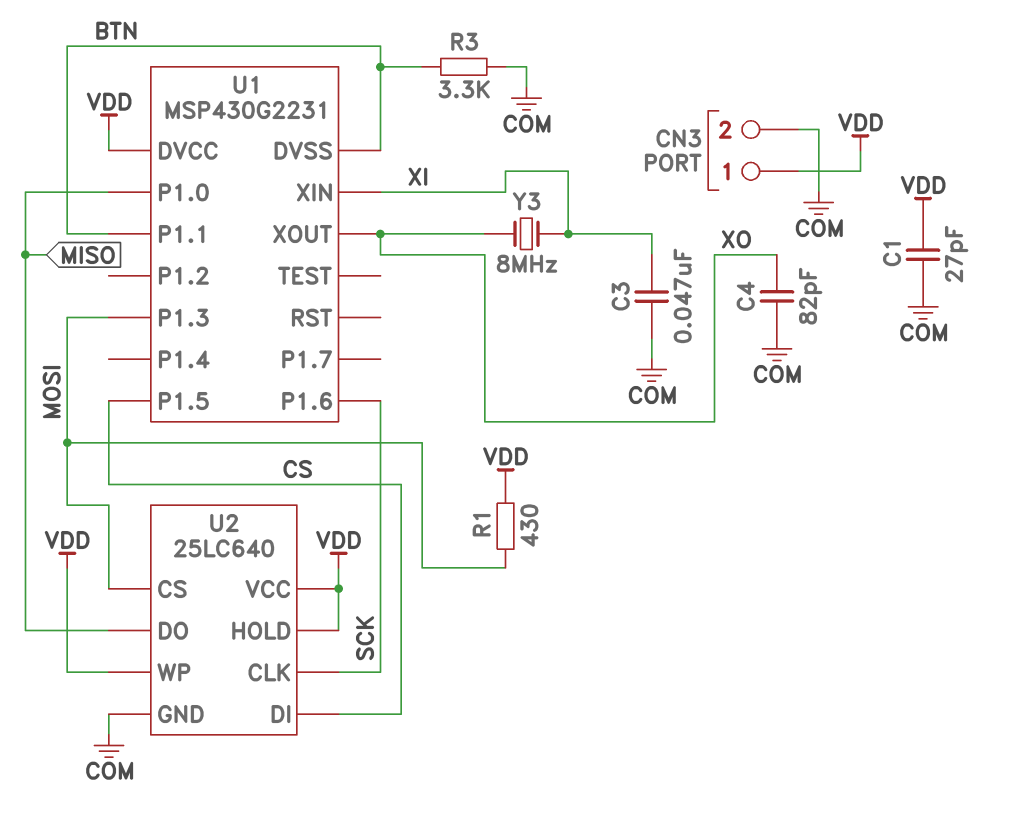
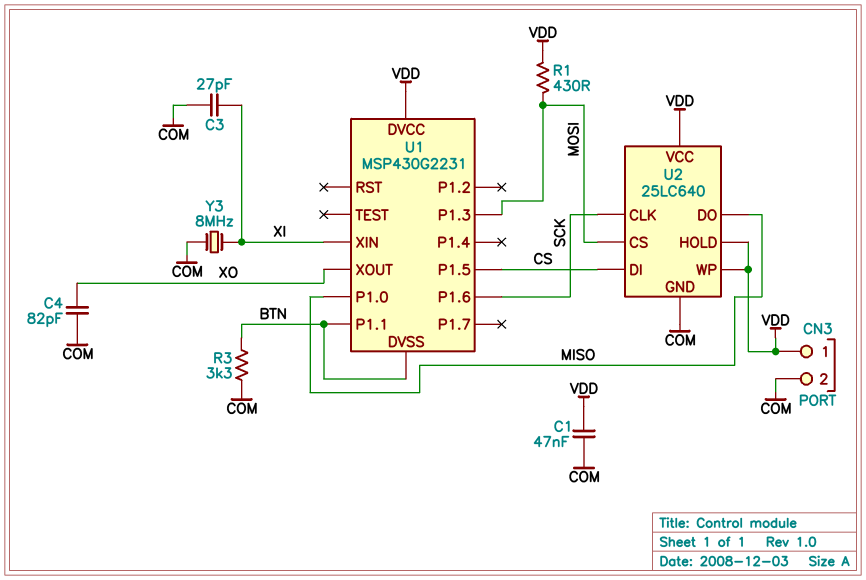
C1: 27pF (COM, VDD) -> 47nF (COM, VDD)
C3: 47nF (COM, XI) -> 27pF (COM, XI)
Y3: 8MHz (XI, XO) -> 8MHz (COM, XI)

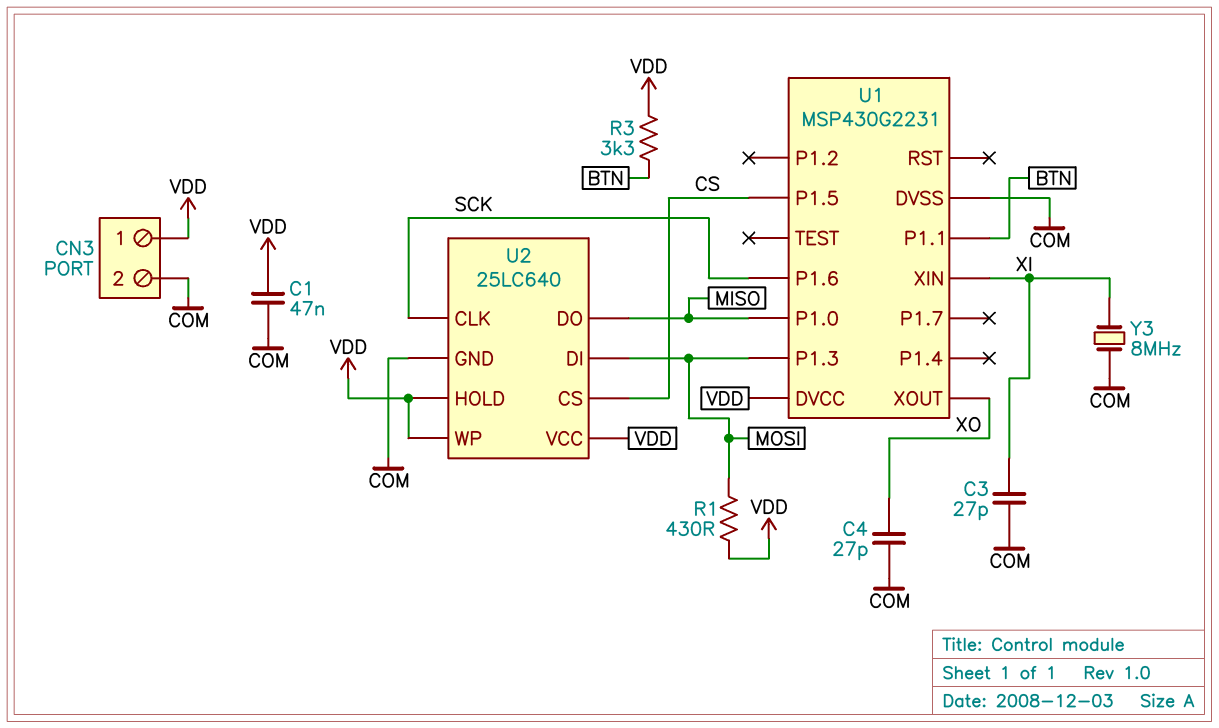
C4: 82pF (COM, XO) -> 27pF (COM, XO)
R3: 3.3k (BTN, COM) -> 3.3k (BTN, VDD)
U1 pin DVSS: BTN -> COM
U2 pin CS: MOSI -> CS
U2 pin DI: CS -> MOSI

